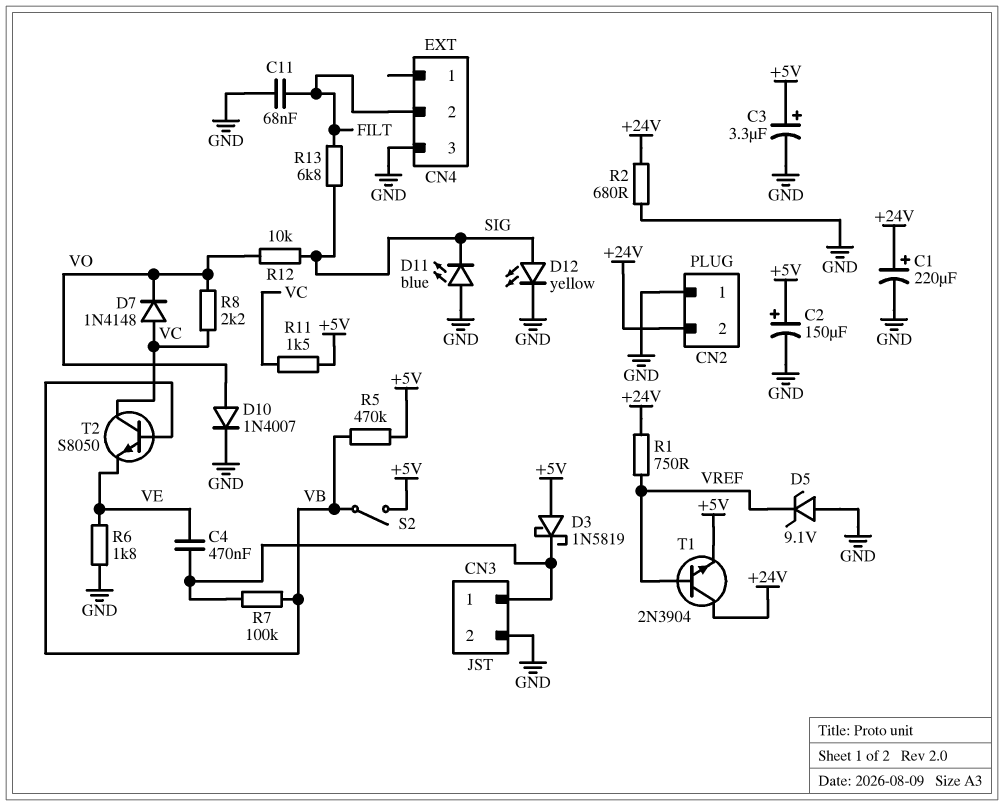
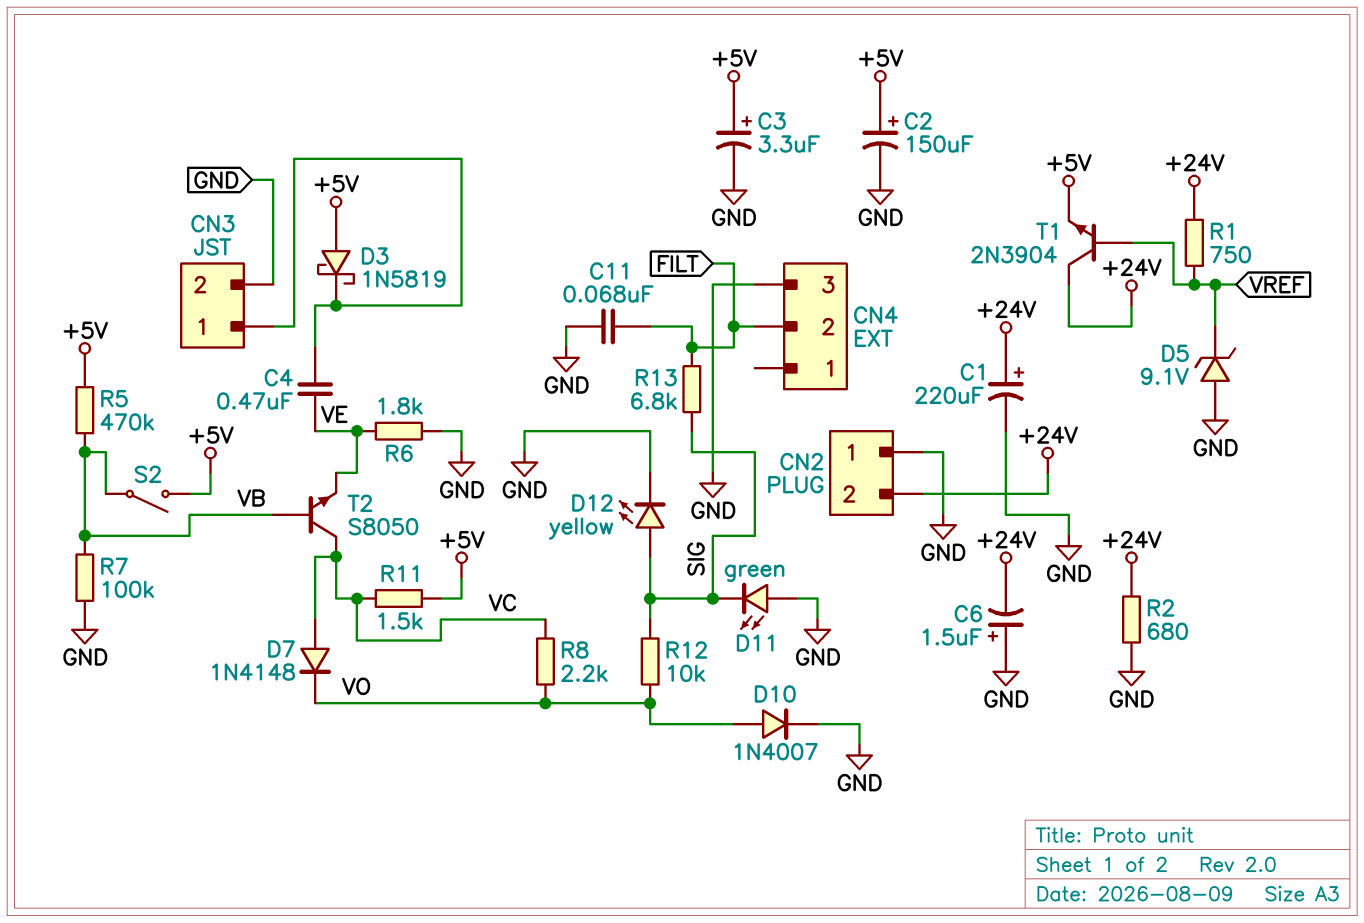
C6: none -> 1.5uF (plus GND, minus +24V)
D11: LED blue (A GND, K SIG) -> LED green (A GND, K SIG)
R7: 100k (CN3/1, VB) -> 100k (GND, VB)

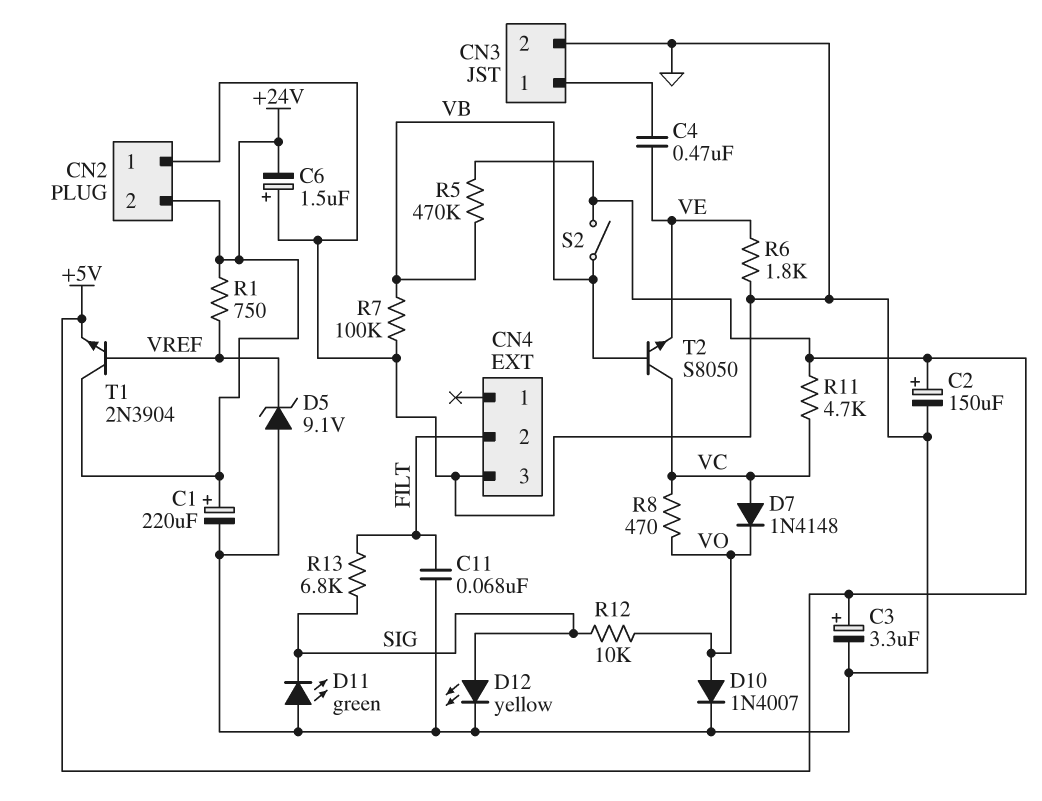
D3: schottky 1N5819 (A +5V, K CN3/1) -> none
R2: 680 (+24V, GND) -> none
R8: 2.2k (VC, VO) -> 470 (VC, VO)
R11: 1.5k (+5V, VC) -> 4.7k (+5V, VC)

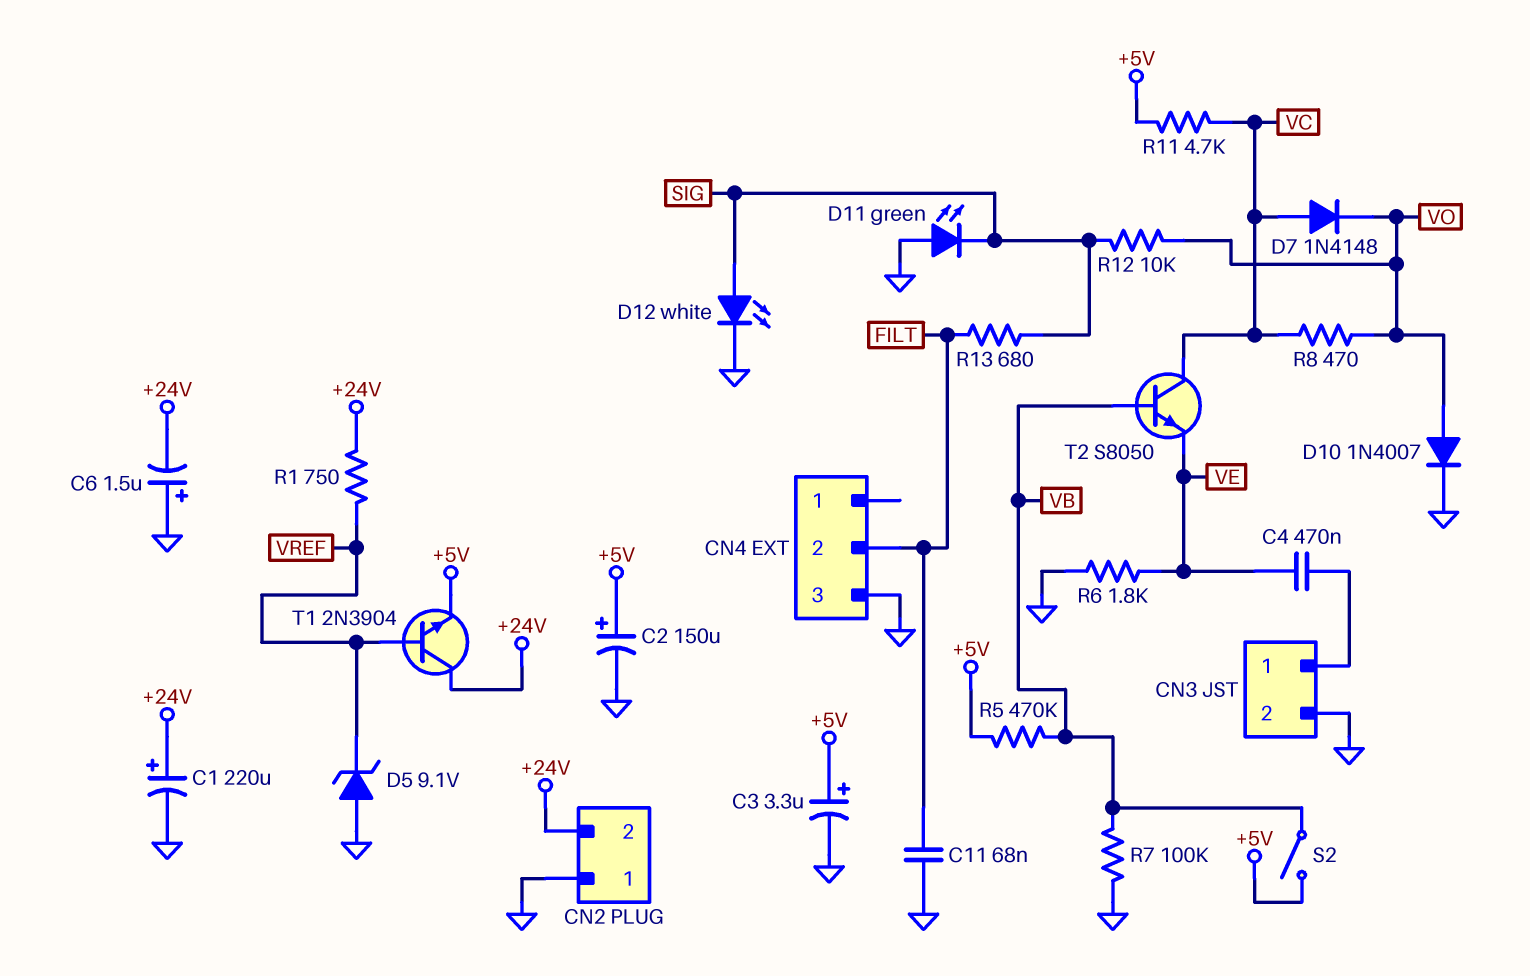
D12: LED yellow (A SIG, K GND) -> LED white (A SIG, K GND)
R13: 6.8k (FILT, SIG) -> 680 (FILT, SIG)

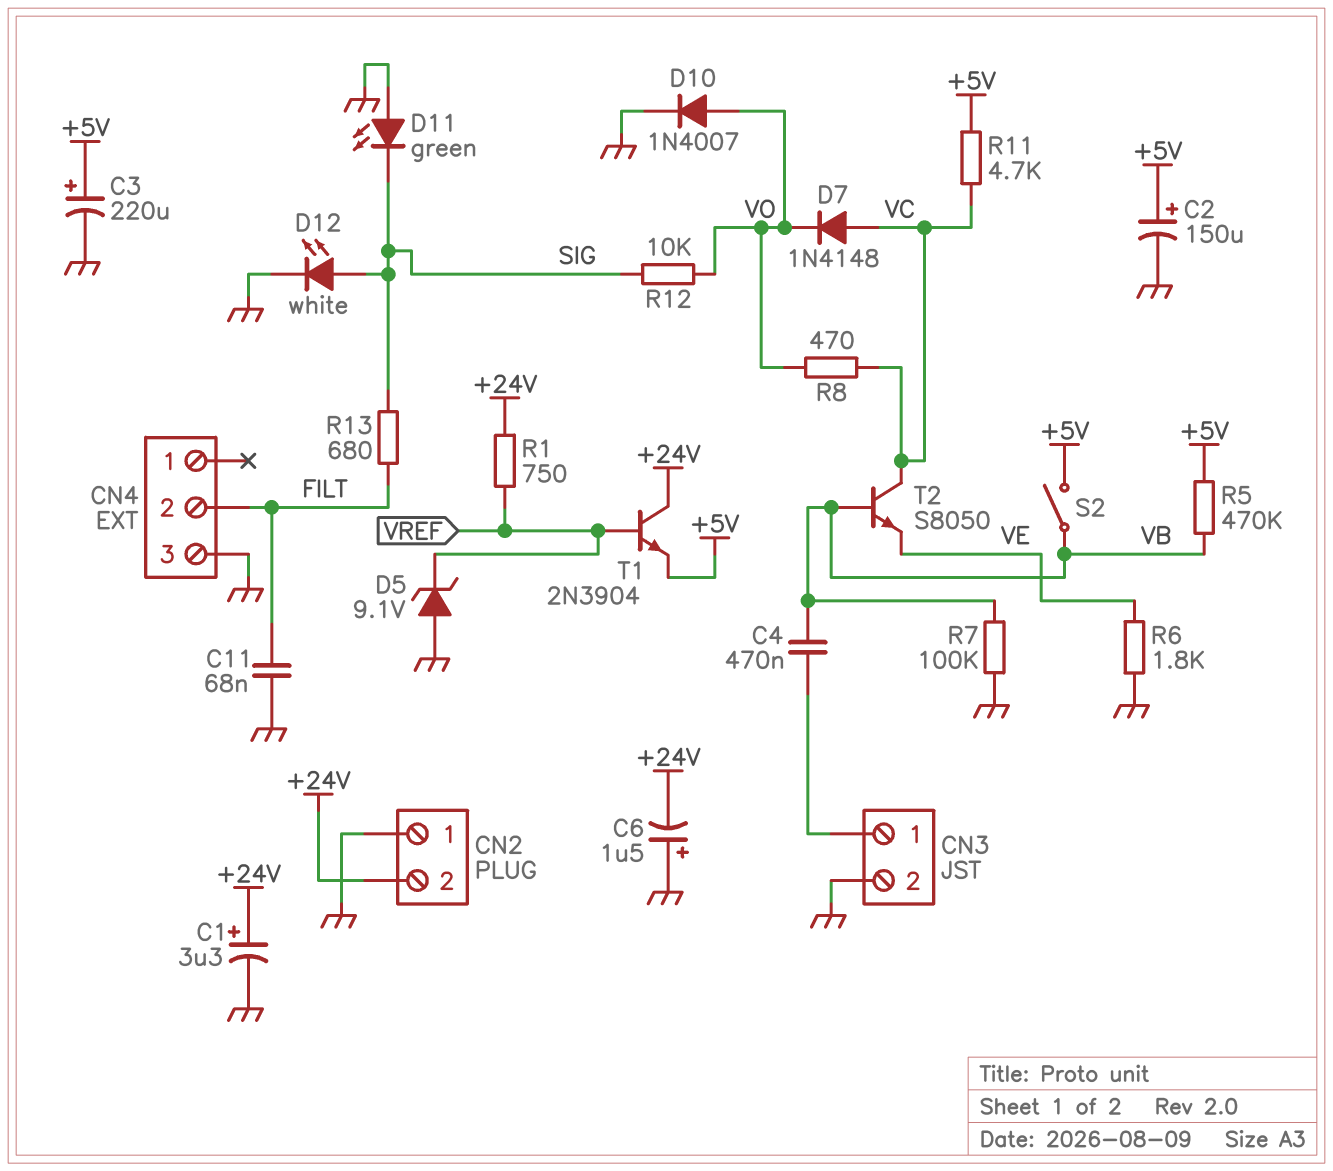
C1: 220uF (plus +24V, minus GND) -> 3.3uF (plus +24V, minus GND)
C3: 3.3uF (plus +5V, minus GND) -> 220uF (plus +5V, minus GND)
C4: 470nF (CN3/1, VE) -> 470nF (CN3/1, VB)

